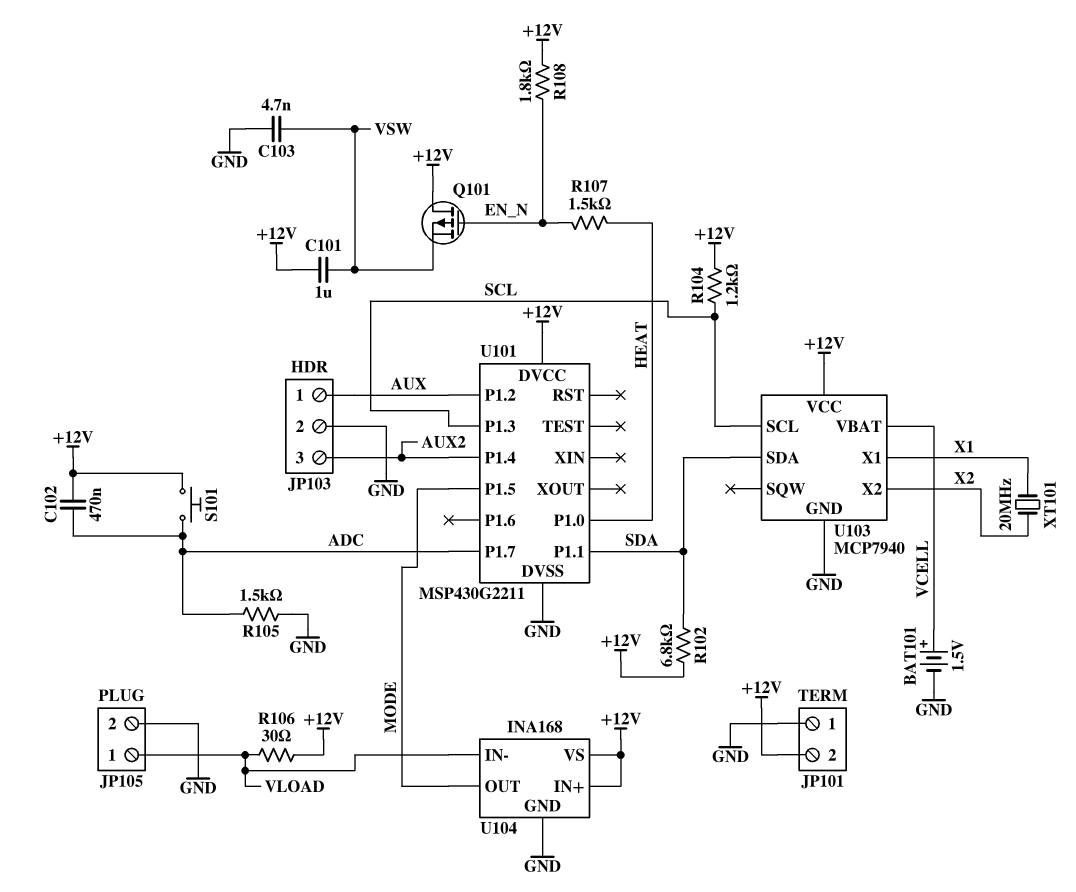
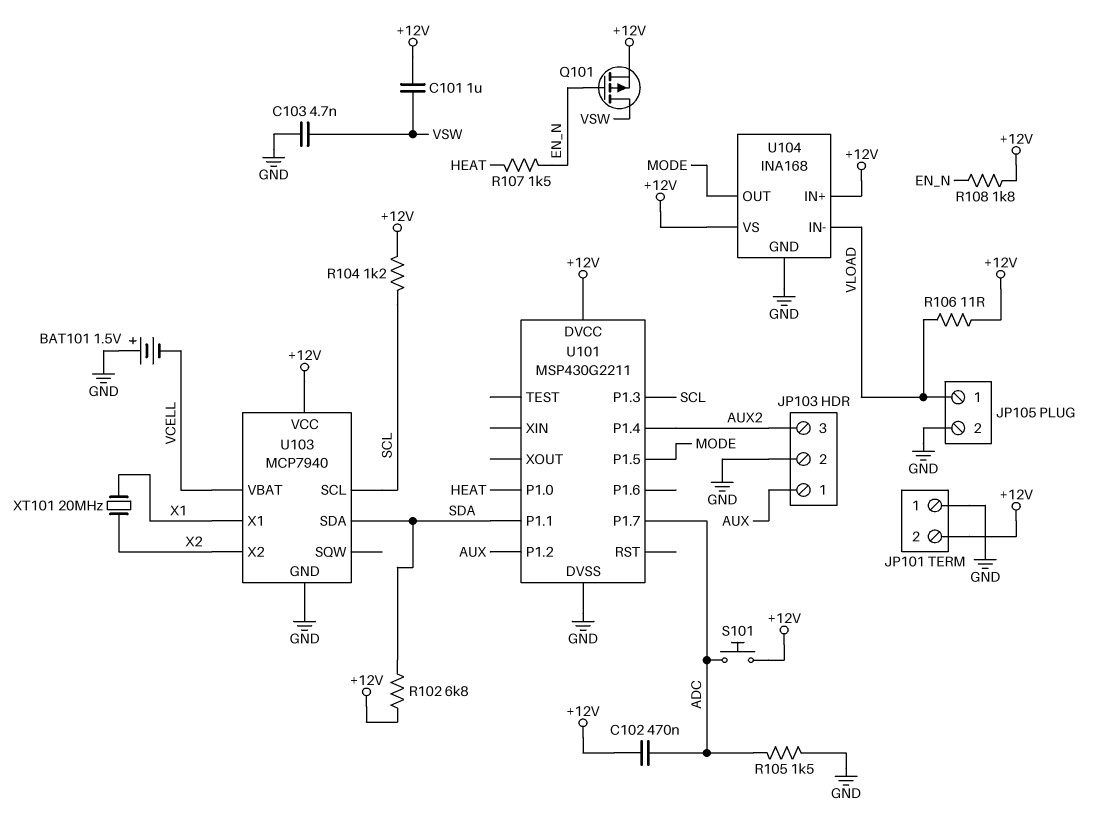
BAT101: 1.5V (plus VCELL, minus GND) -> 1.5V (plus GND, minus VCELL)
Q101: PMOS (G EN_N, D +12V, S VSW) -> PMOS (G EN_N, D VSW, S +12V)
R106: 30 (+12V, VLOAD) -> 11 (+12V, VLOAD)

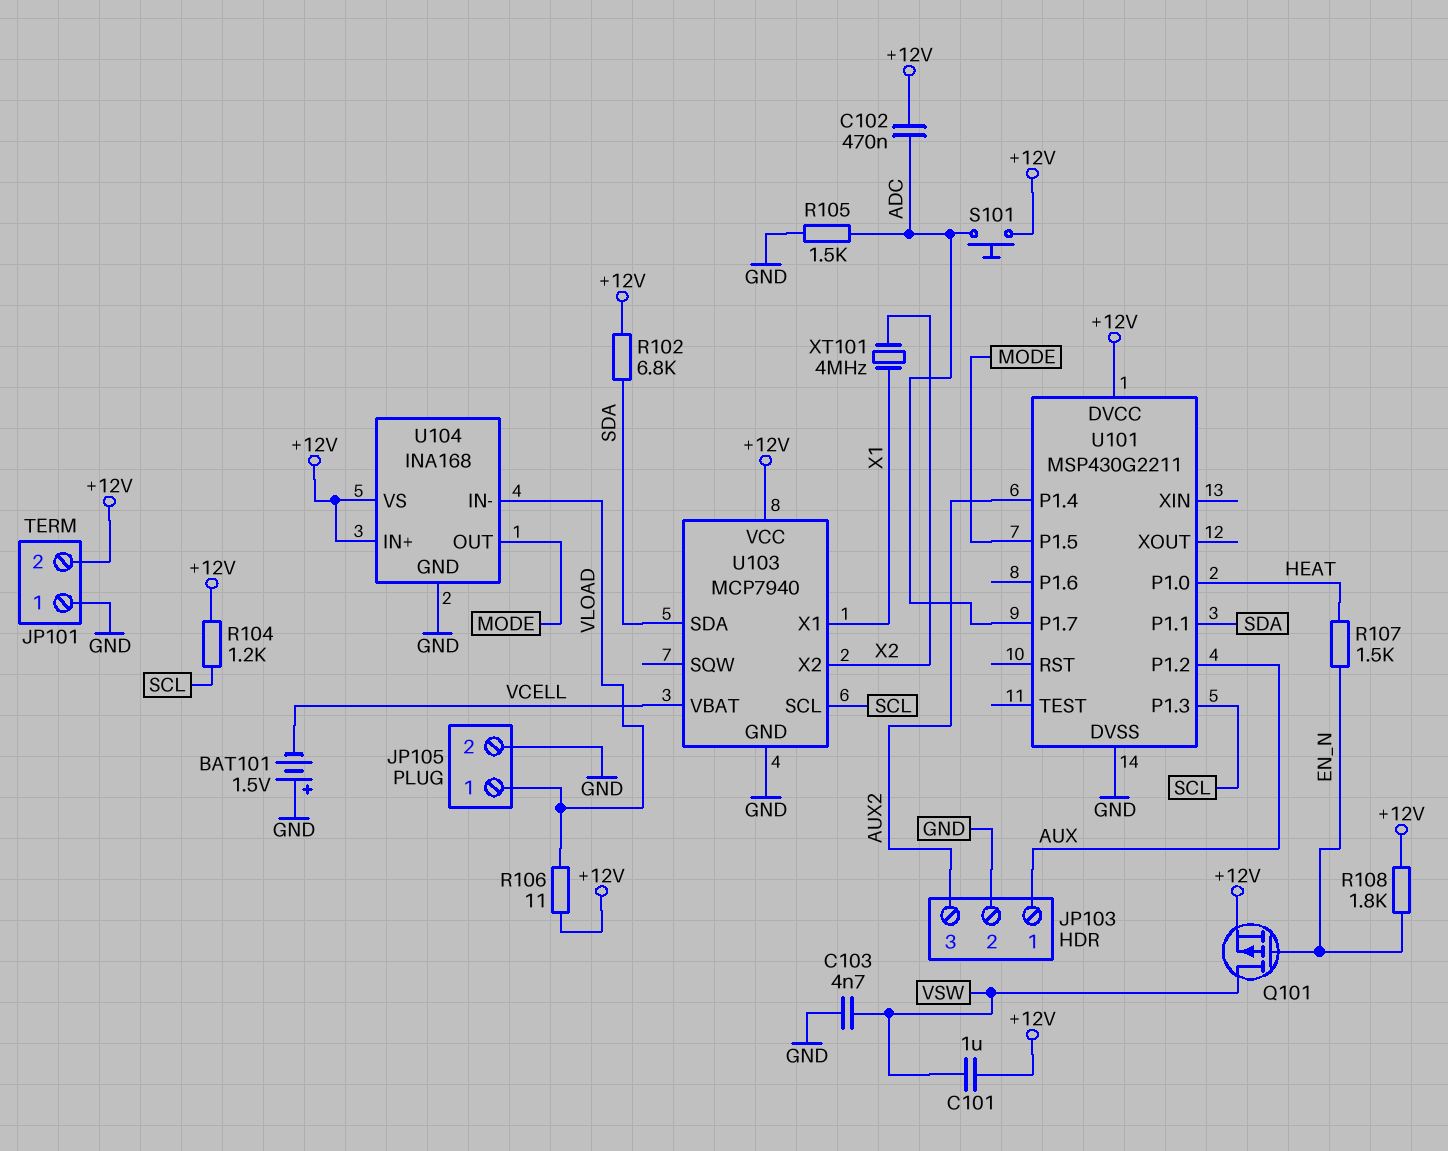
XT101: 20MHz (X1, X2) -> 4MHz (X1, X2)

